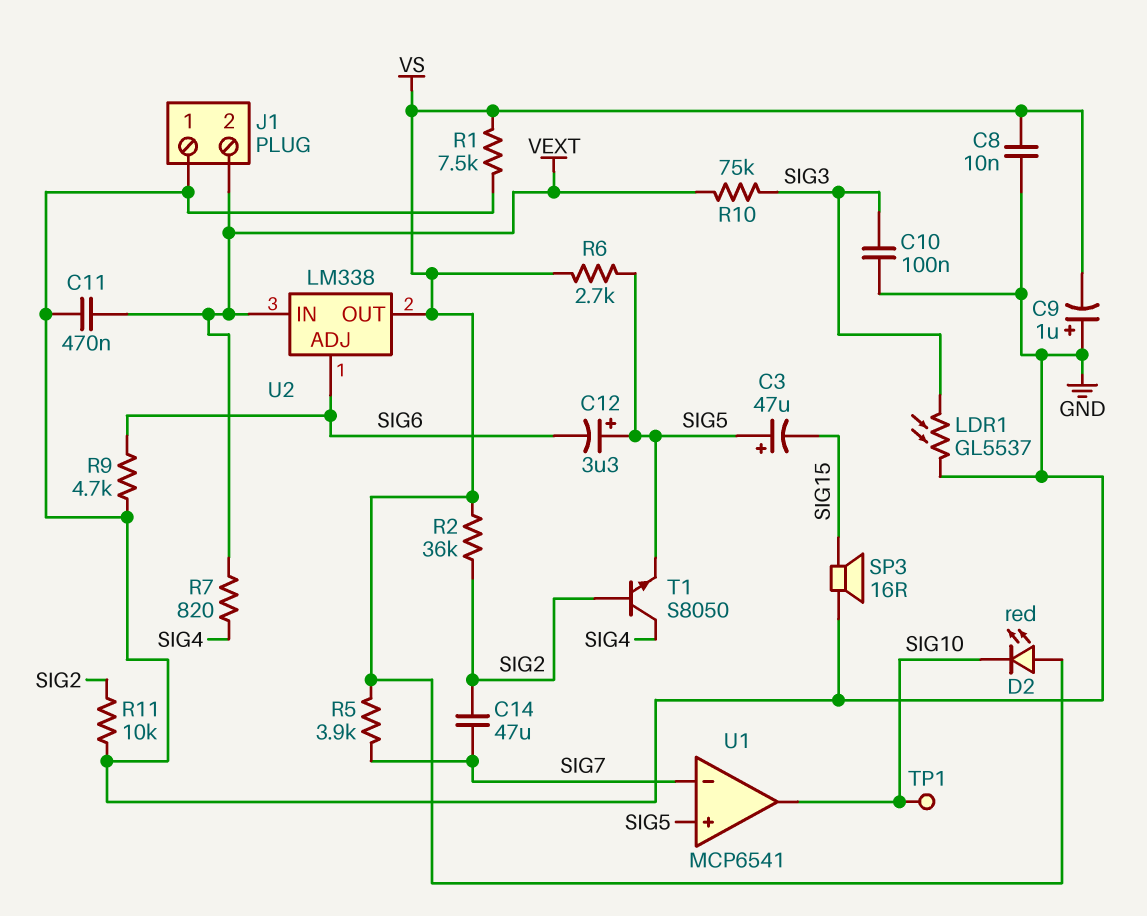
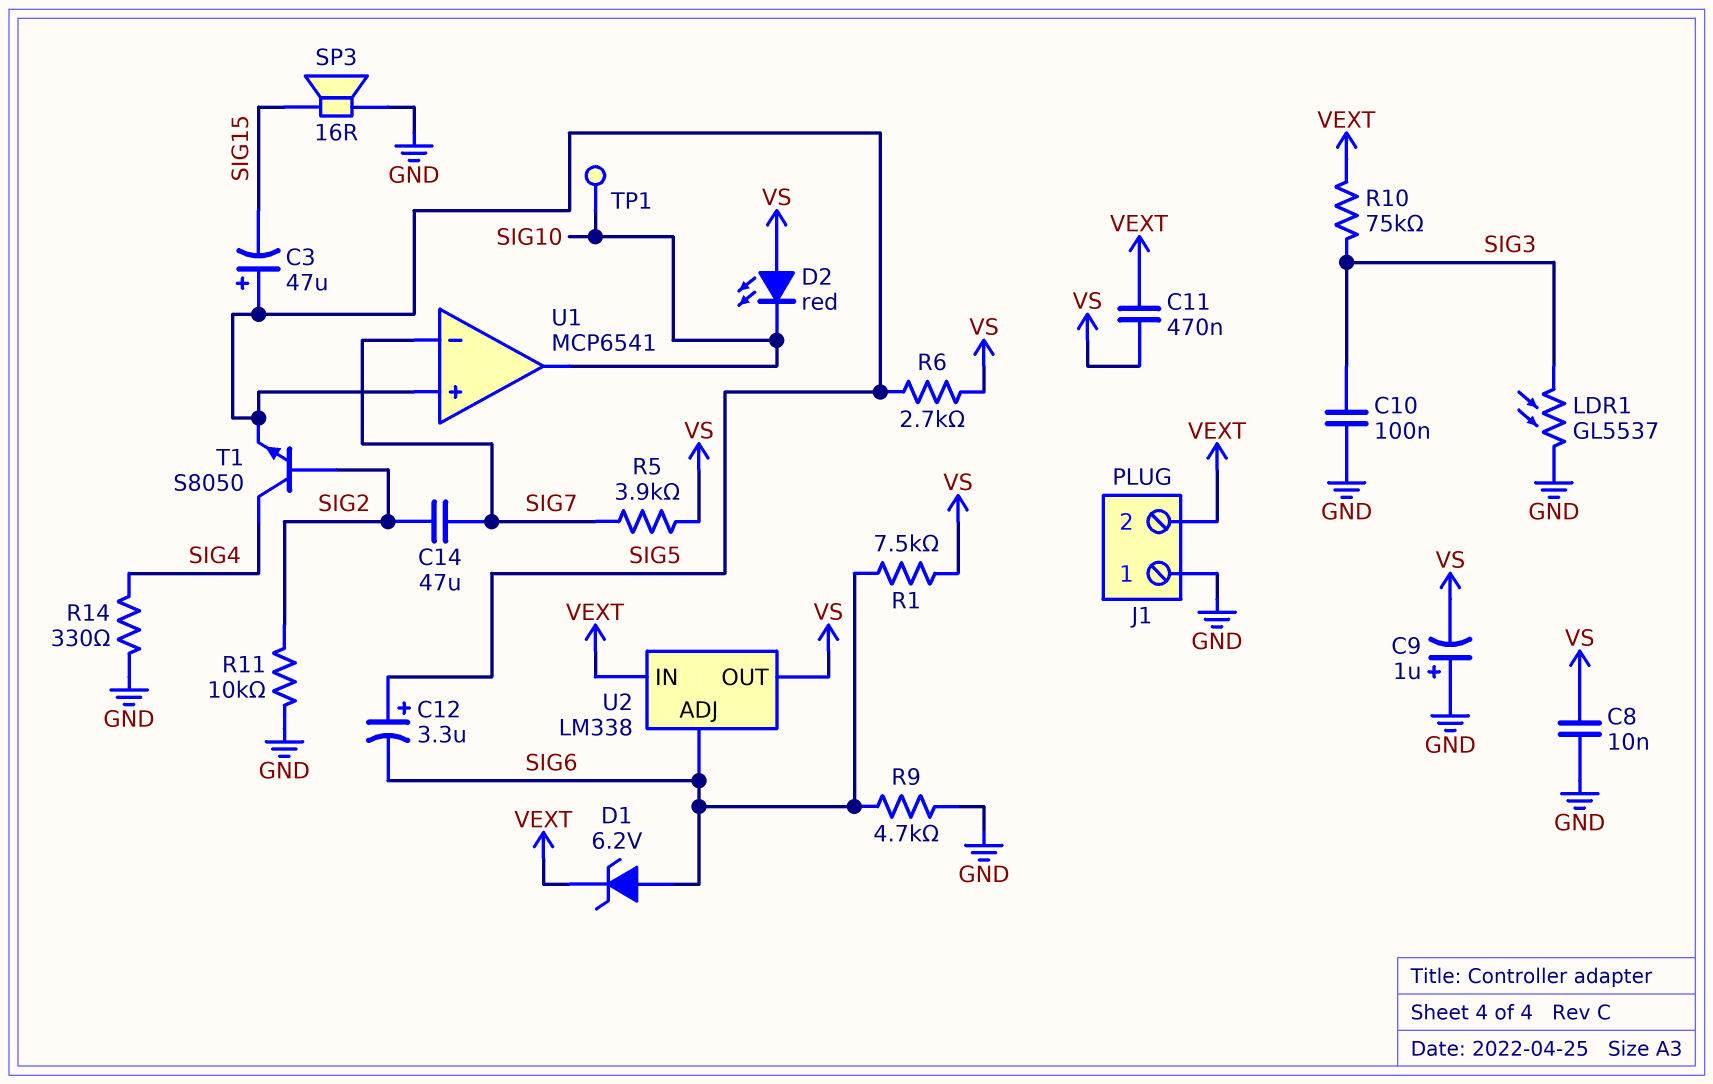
C11: 470nF (GND, VEXT) -> 470nF (VEXT, VS)
D1: none -> zener 6.2V (A SIG6, K VEXT)
R1: 7.5k (GND, VS) -> 7.5k (SIG6, VS)
R2: 36k (SIG2, VS) -> none
R7: 820 (SIG4, VEXT) -> none
R14: none -> 330 (GND, SIG4)

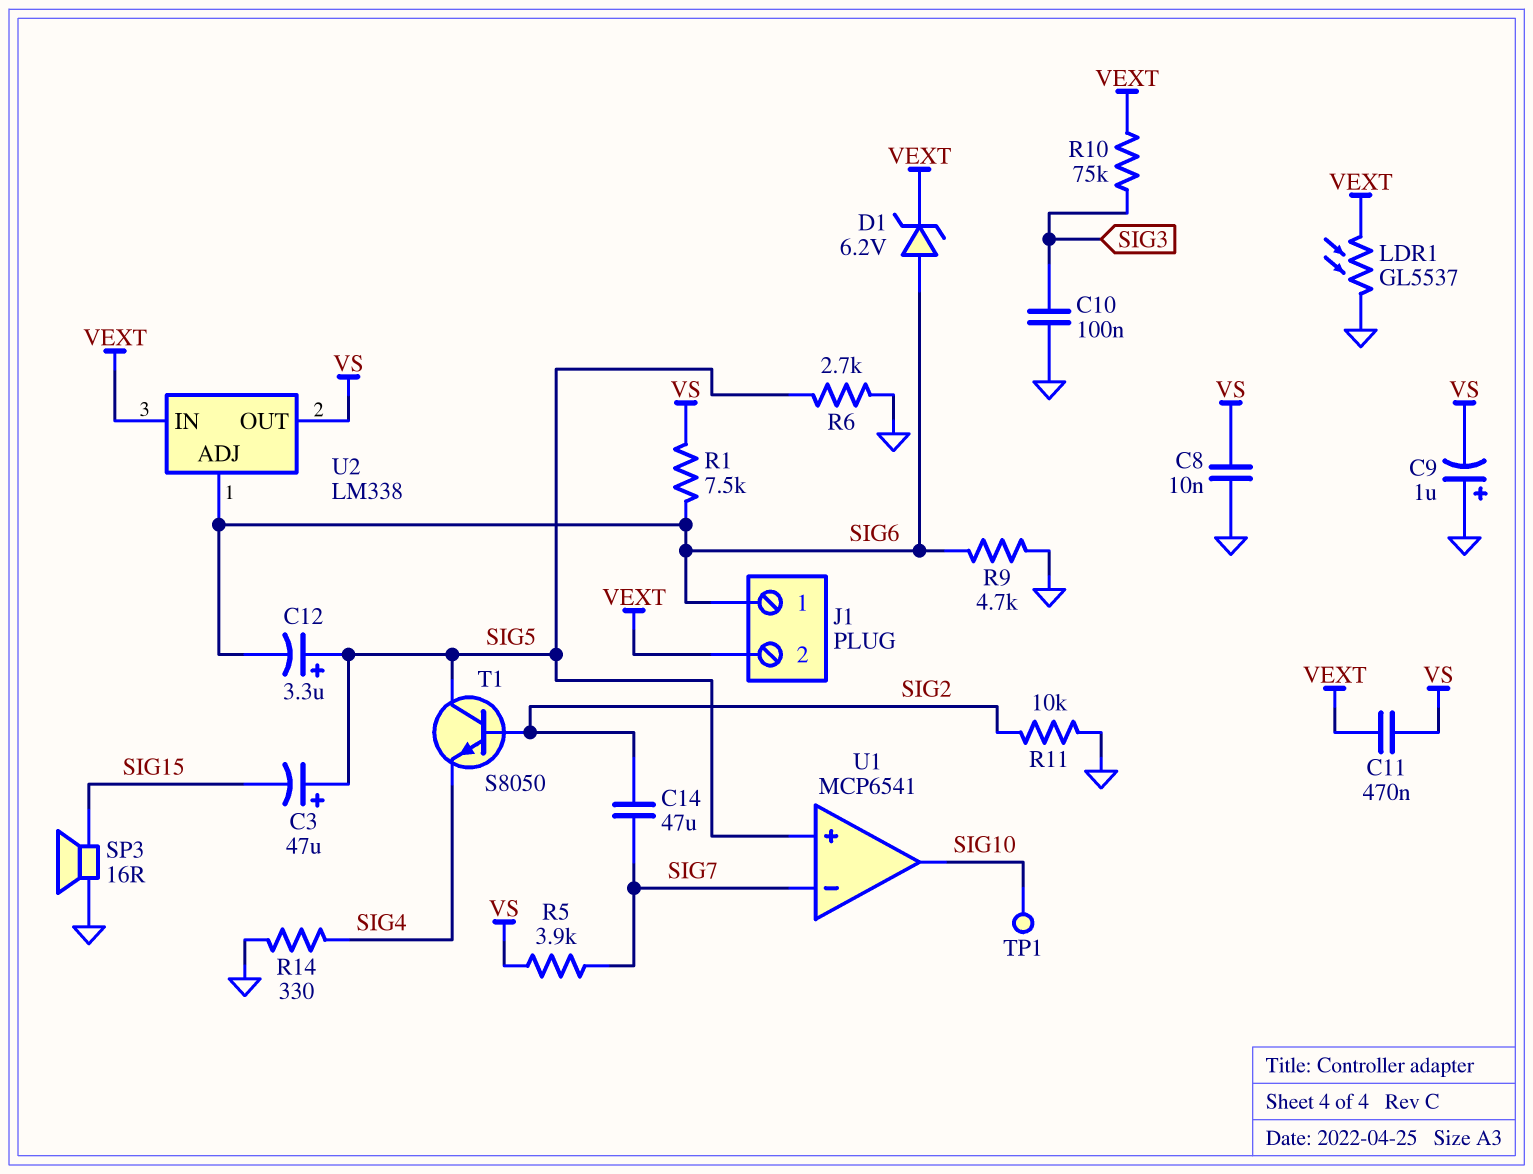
D2: LED red (A VS, K SIG10) -> none
J1 pin 1: GND -> SIG6
LDR1: GL5537 (GND, SIG3) -> GL5537 (GND, VEXT)
R6: 2.7k (SIG5, VS) -> 2.7k (GND, SIG5)
T1: NPN S8050 (B SIG2, C SIG4, E SIG5) -> NPN S8050 (B SIG2, C SIG5, E SIG4)

